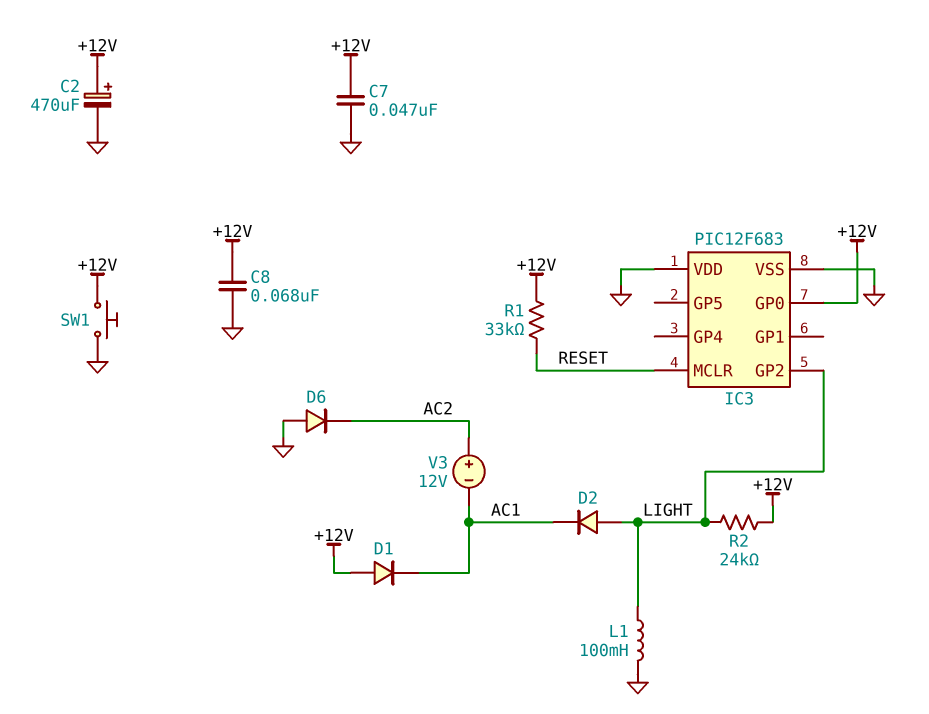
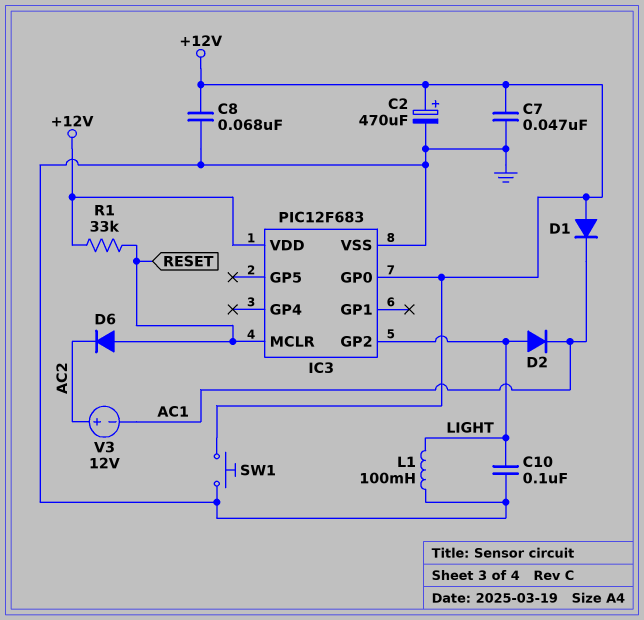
C10: none -> 100nF (GND, LIGHT)
D6: diode (A GND, K AC2) -> diode (A RESET, K AC2)
IC3 pin VDD: GND -> +12V
R2: 24k (+12V, LIGHT) -> none

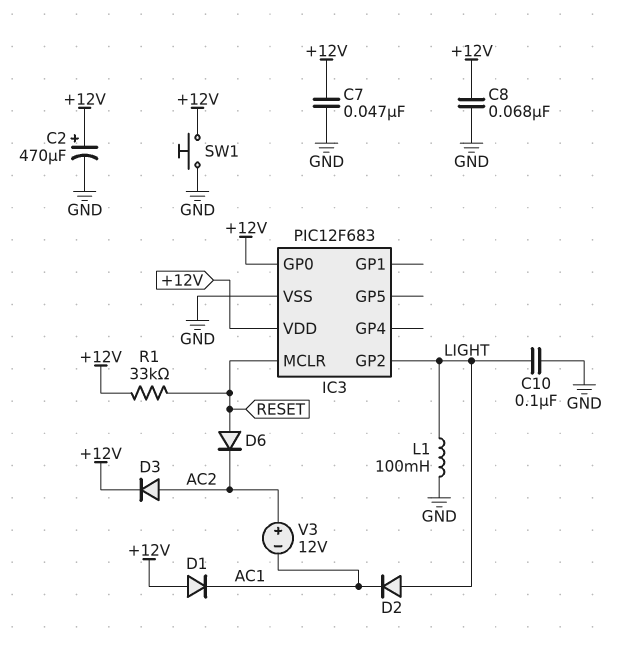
D3: none -> diode (A AC2, K +12V)

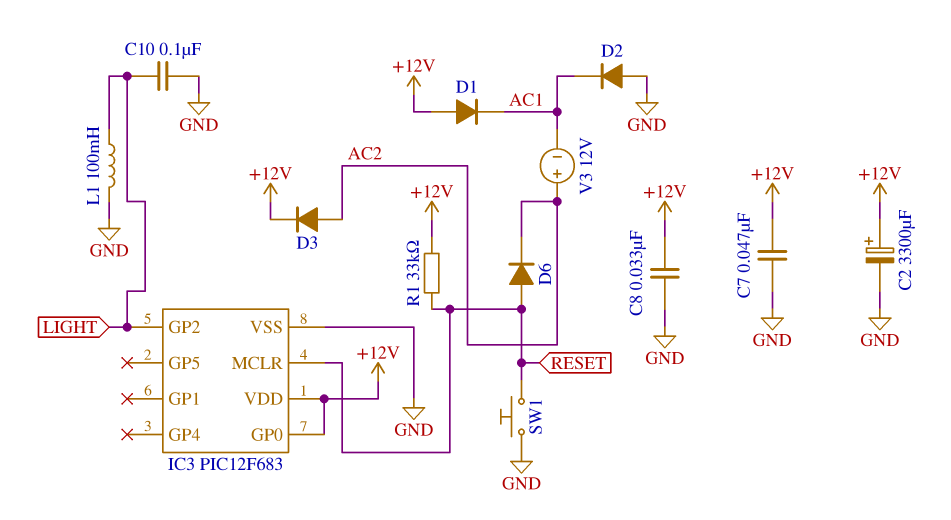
C2: 470uF (plus +12V, minus GND) -> 3300uF (plus +12V, minus GND)
C8: 68nF (+12V, GND) -> 33nF (+12V, GND)
D2: diode (A LIGHT, K AC1) -> diode (A GND, K AC1)
SW1: button (+12V, GND) -> button (GND, RESET)

